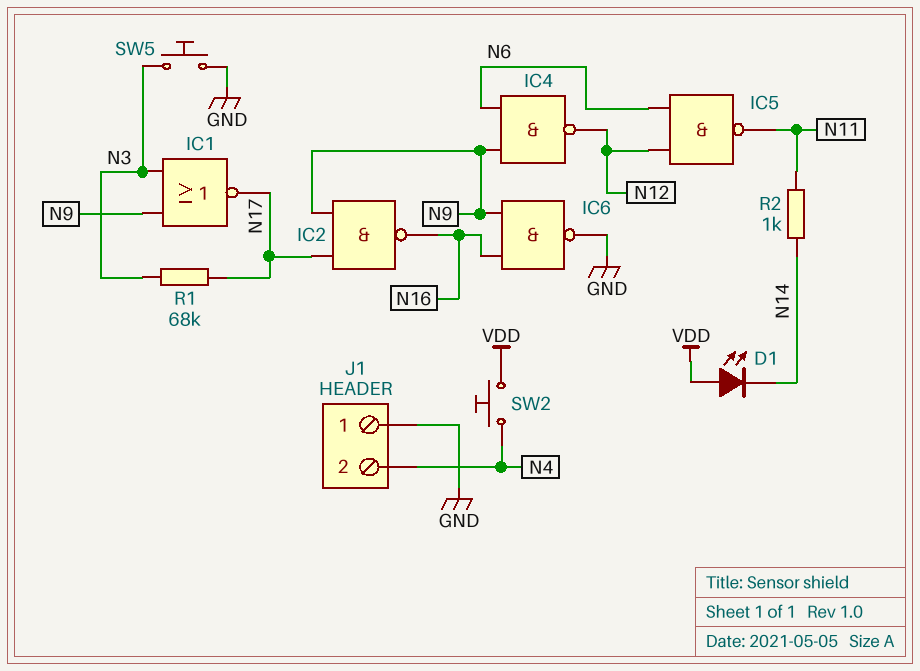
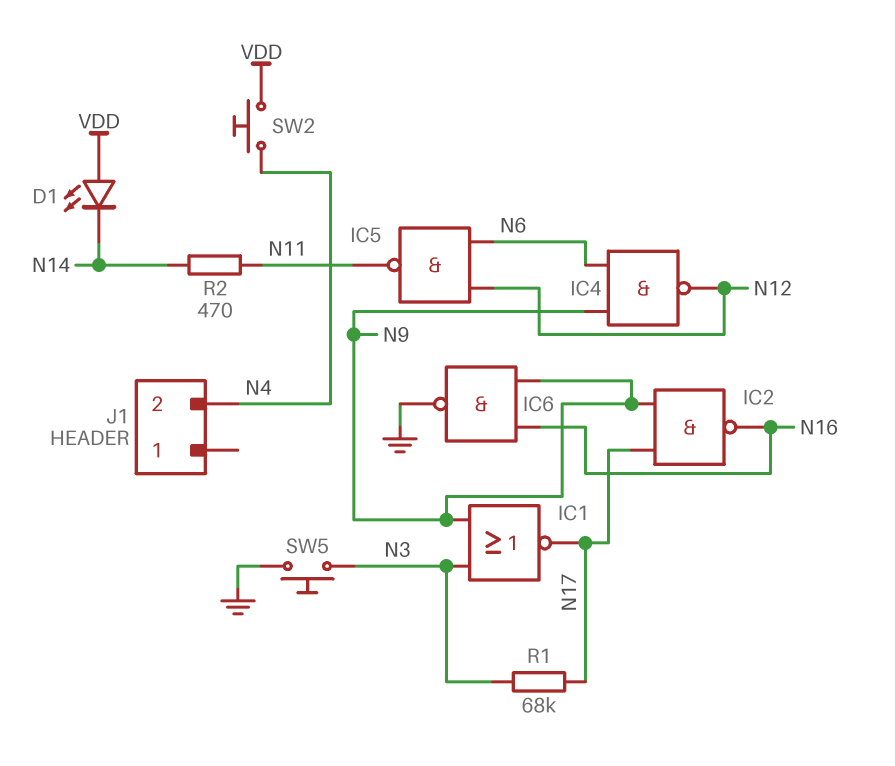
J1 pin 1: GND -> none
R2: 1k (N11, N14) -> 470 (N11, N14)

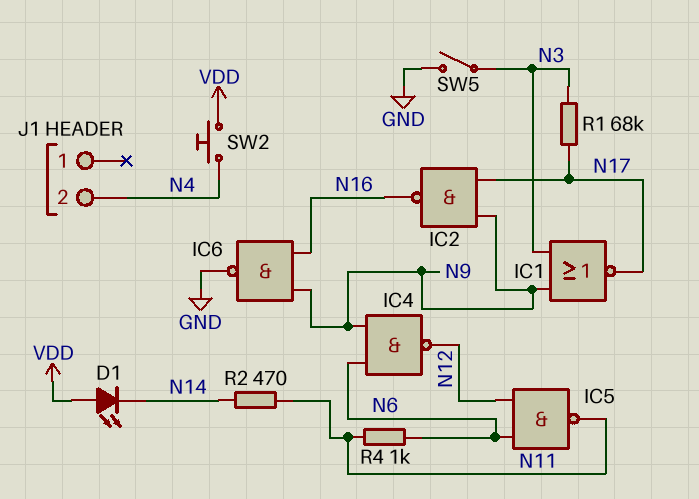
R4: none -> 1k (N6, N11)
SW5: button (GND, N3) -> switch (GND, N3)

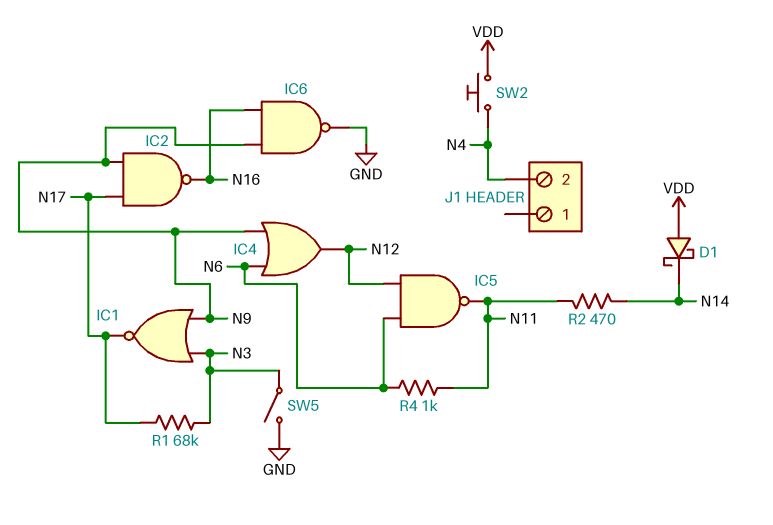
D1: LED (A VDD, K N14) -> schottky (A VDD, K N14)
IC4: NAND (in N6, in N9, out N12) -> OR (in N6, in N9, out N12)

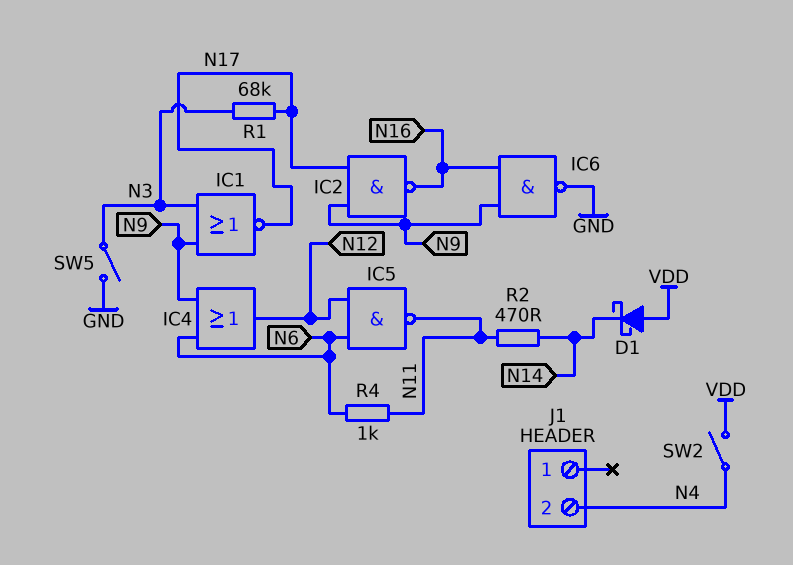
SW2: button (N4, VDD) -> switch (N4, VDD)

